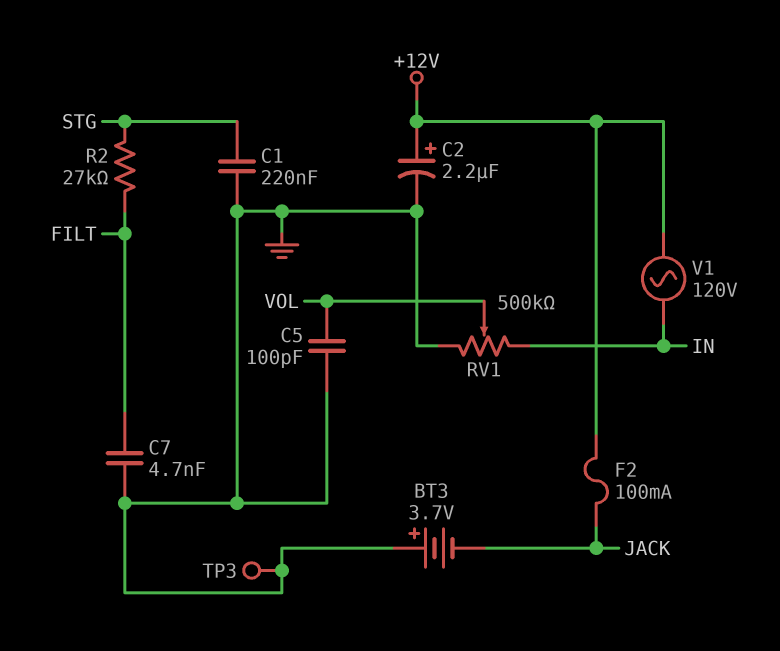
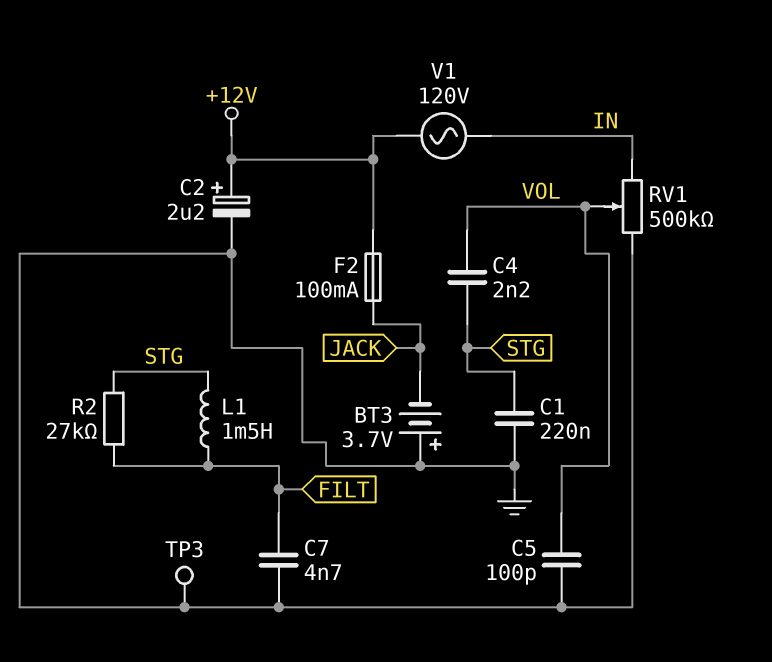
C4: none -> 2.2nF (STG, VOL)
L1: none -> 1.5mH (FILT, STG)

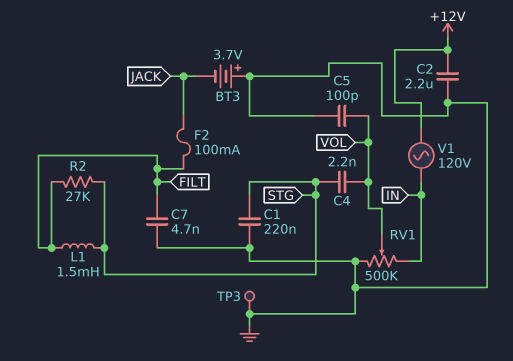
C2: 2.2uF (plus +12V, minus GND) -> 2.2uF (+12V, GND)
F2: 100mA (+12V, JACK) -> 100mA (FILT, JACK)

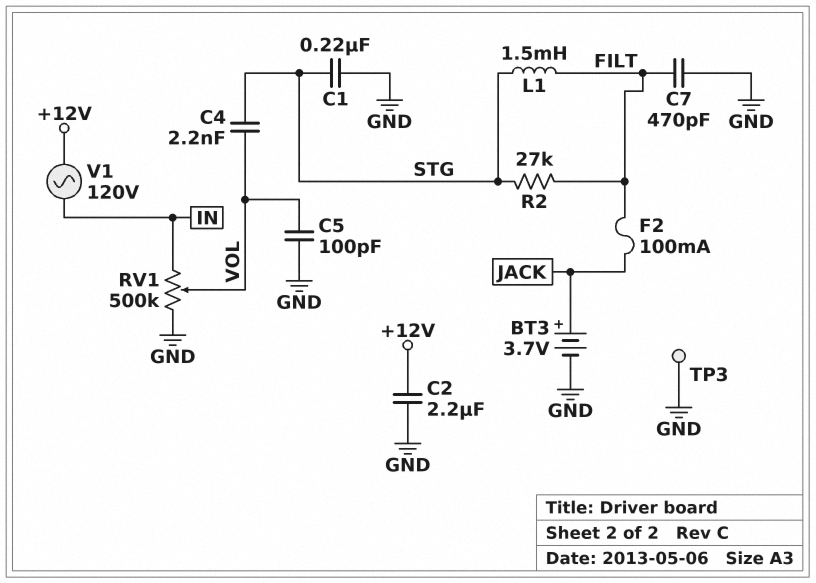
BT3: 3.7V (plus GND, minus JACK) -> 3.7V (plus JACK, minus GND)
C7: 4.7nF (FILT, GND) -> 470pF (FILT, GND)

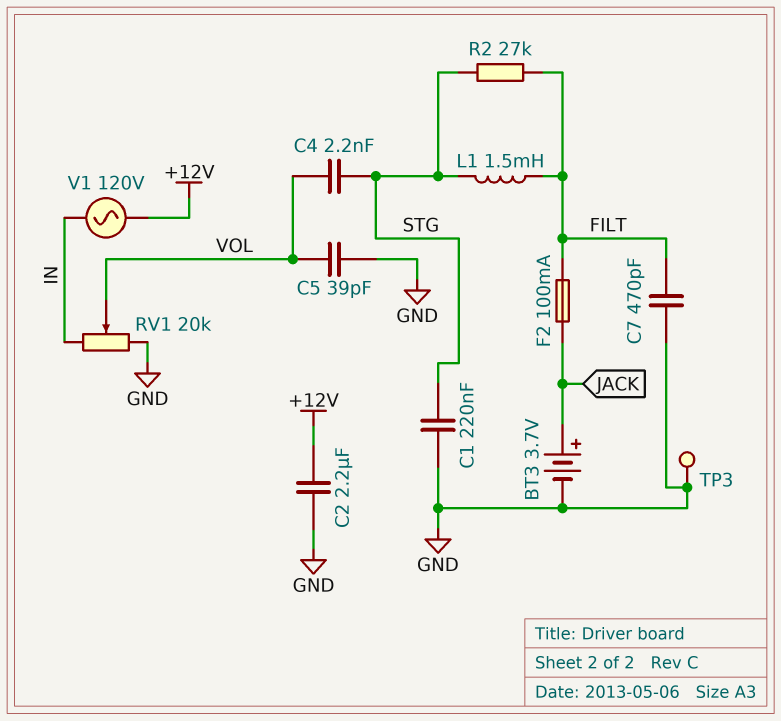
C5: 100pF (GND, VOL) -> 39pF (GND, VOL)
RV1: 500k (GND, IN, wiper VOL) -> 20k (GND, IN, wiper VOL)

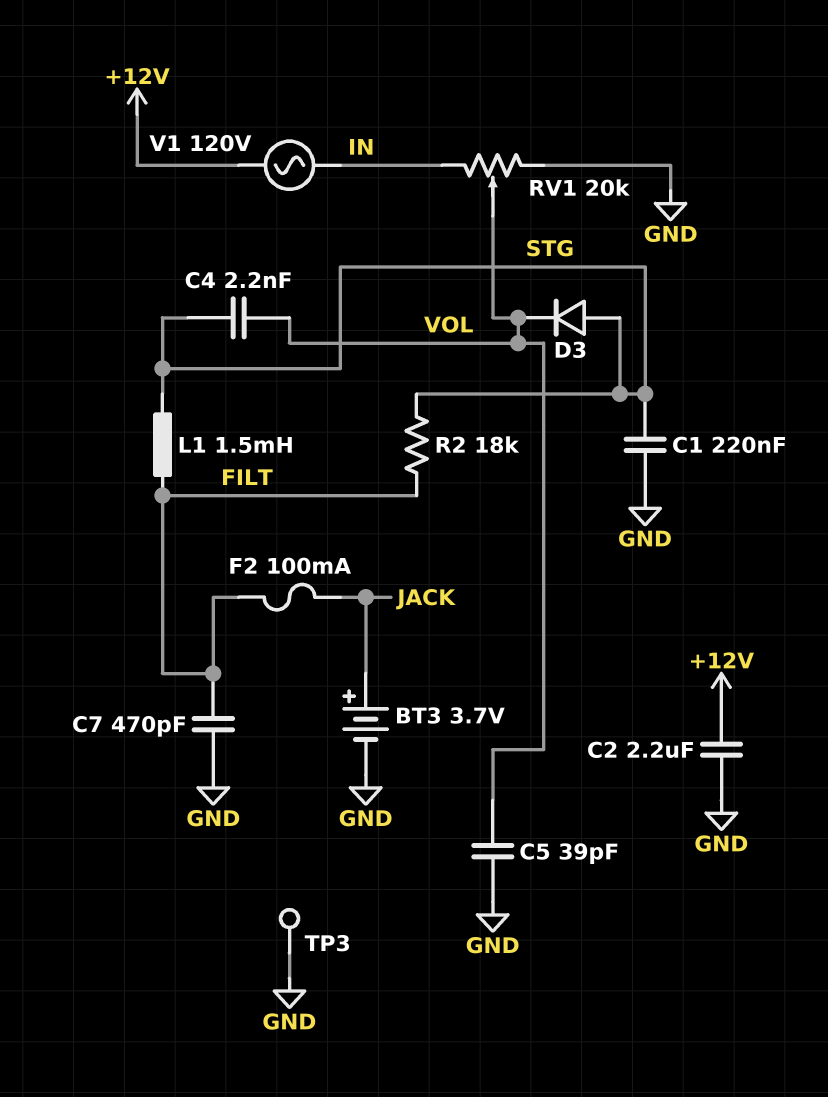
D3: none -> diode (A STG, K VOL)
R2: 27k (FILT, STG) -> 18k (FILT, STG)

